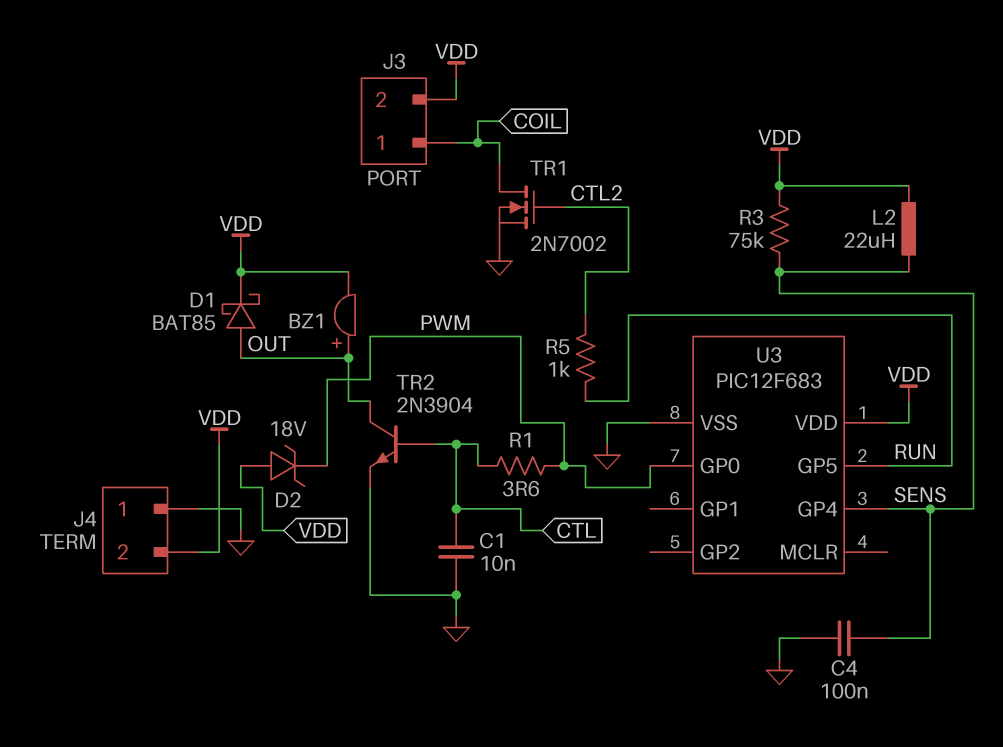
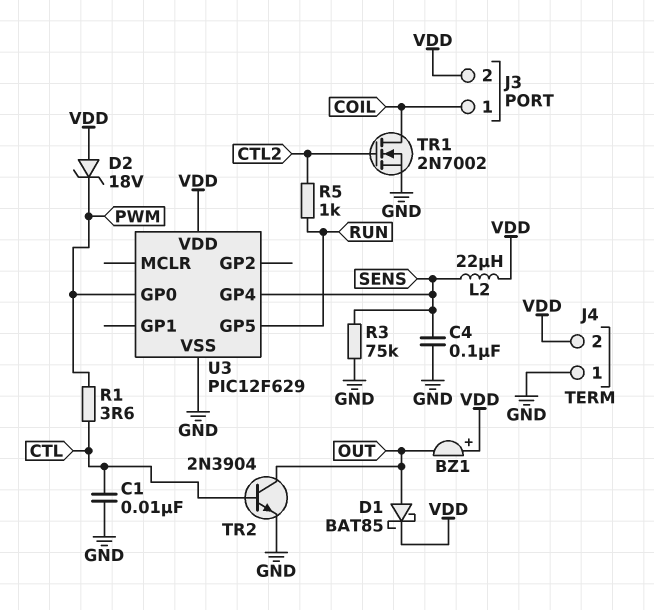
BZ1: buzzer (plus OUT, minus VDD) -> buzzer (plus VDD, minus OUT)
R3: 75k (SENS, VDD) -> 75k (GND, SENS)
U3: PIC12F683 -> PIC12F629

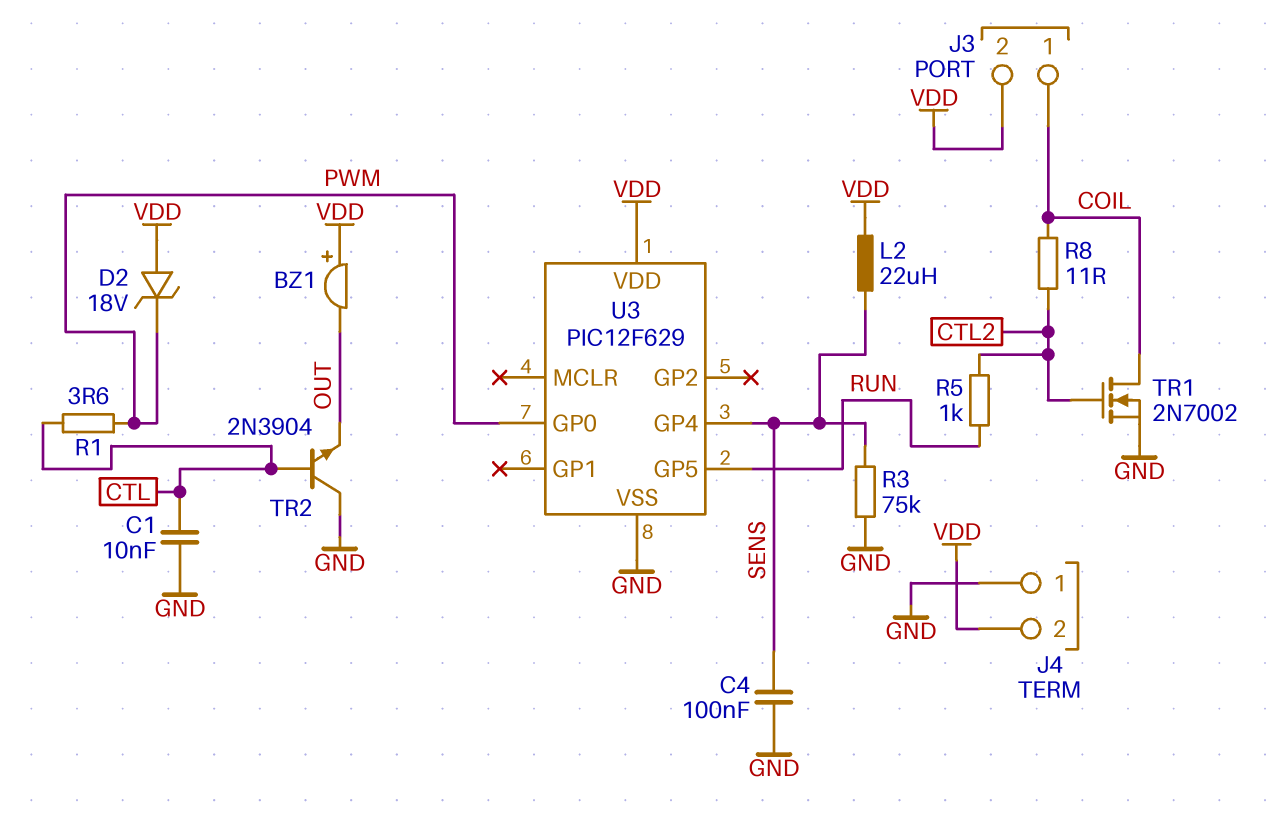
D1: schottky BAT85 (A OUT, K VDD) -> none
R8: none -> 11 (COIL, CTL2)
TR2: NPN 2N3904 (B CTL, C OUT, E GND) -> NPN 2N3904 (B CTL, C GND, E OUT)

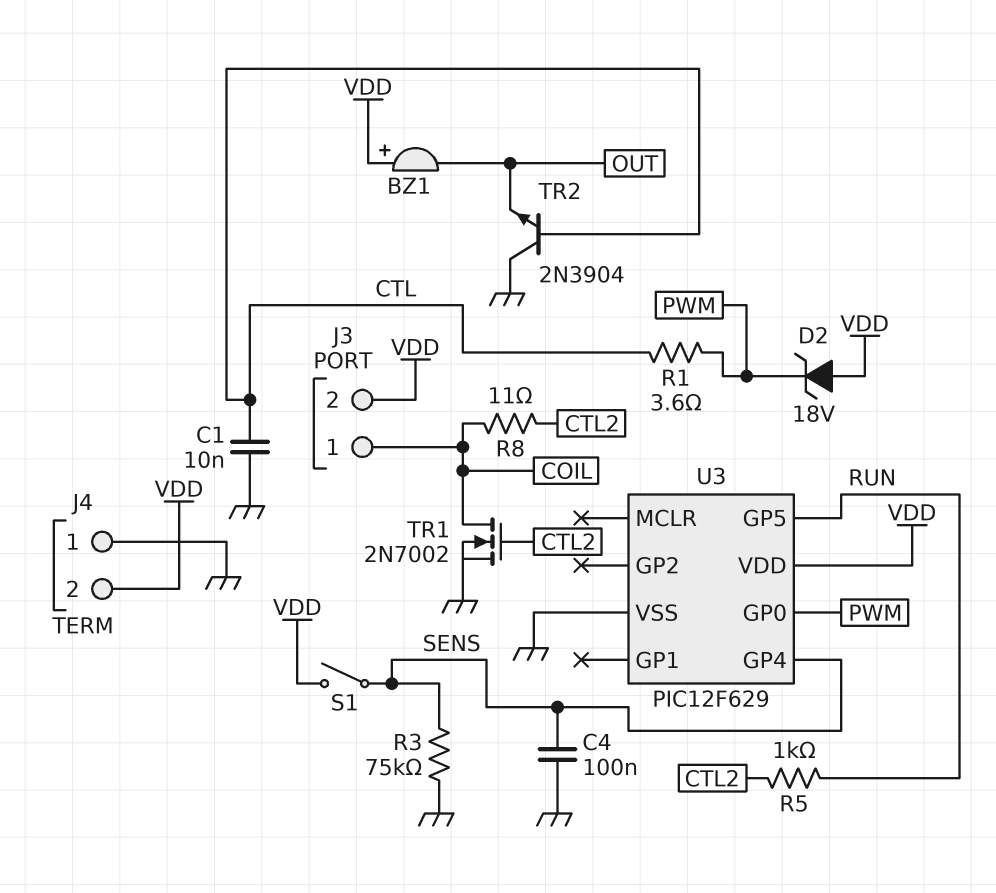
L2: 22uH (SENS, VDD) -> none
S1: none -> switch (SENS, VDD)

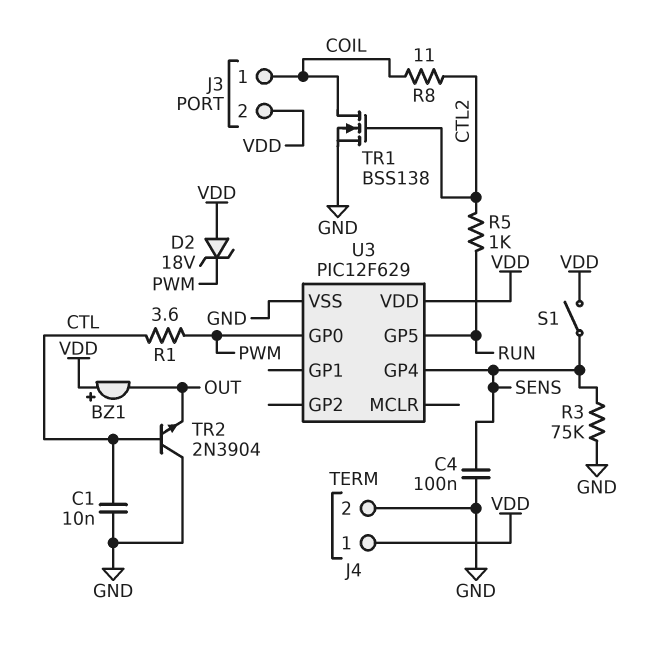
J4 pin 1: GND -> VDD
J4 pin 2: VDD -> GND
TR1: NMOS 2N7002 (G CTL2, D COIL, S GND) -> NMOS BSS138 (G CTL2, D COIL, S GND)

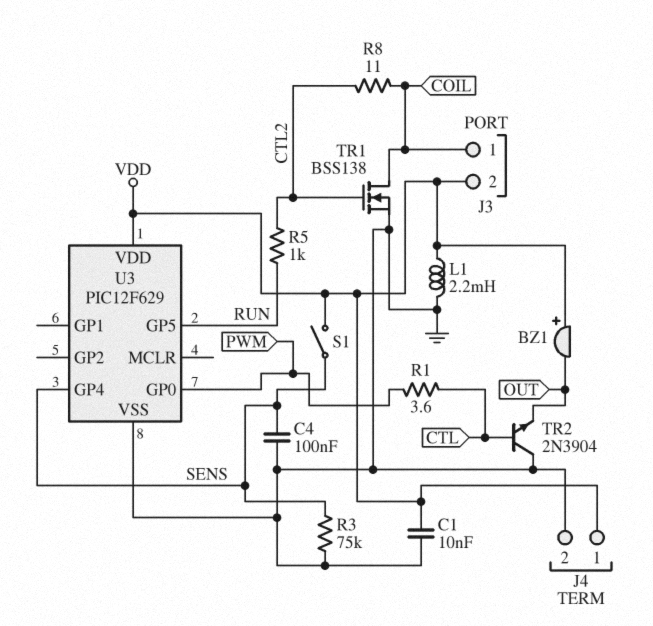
C1: 10nF (CTL, GND) -> 10nF (GND, VDD)
D2: zener 18V (A VDD, K PWM) -> none
L1: none -> 2.2mH (GND, VDD)

